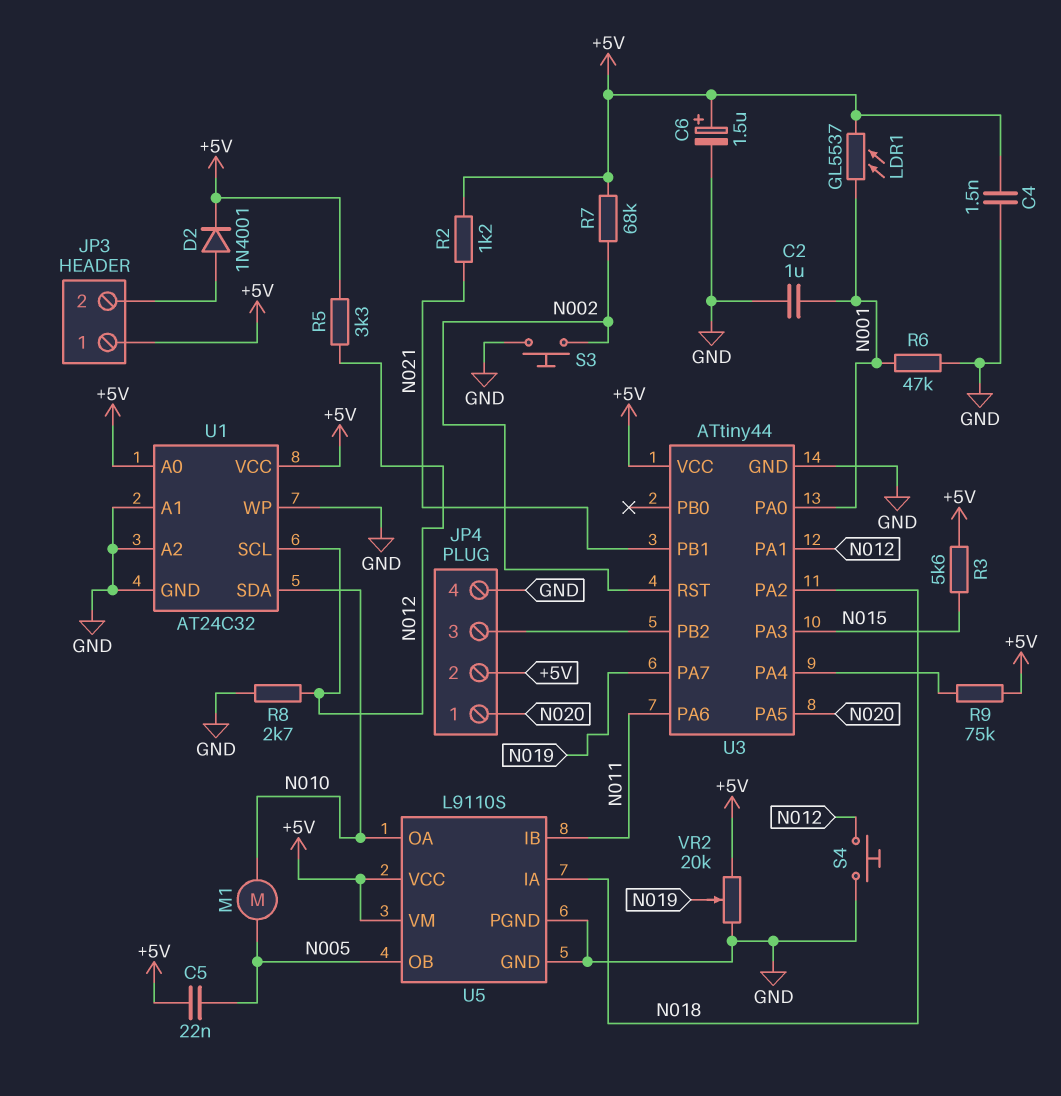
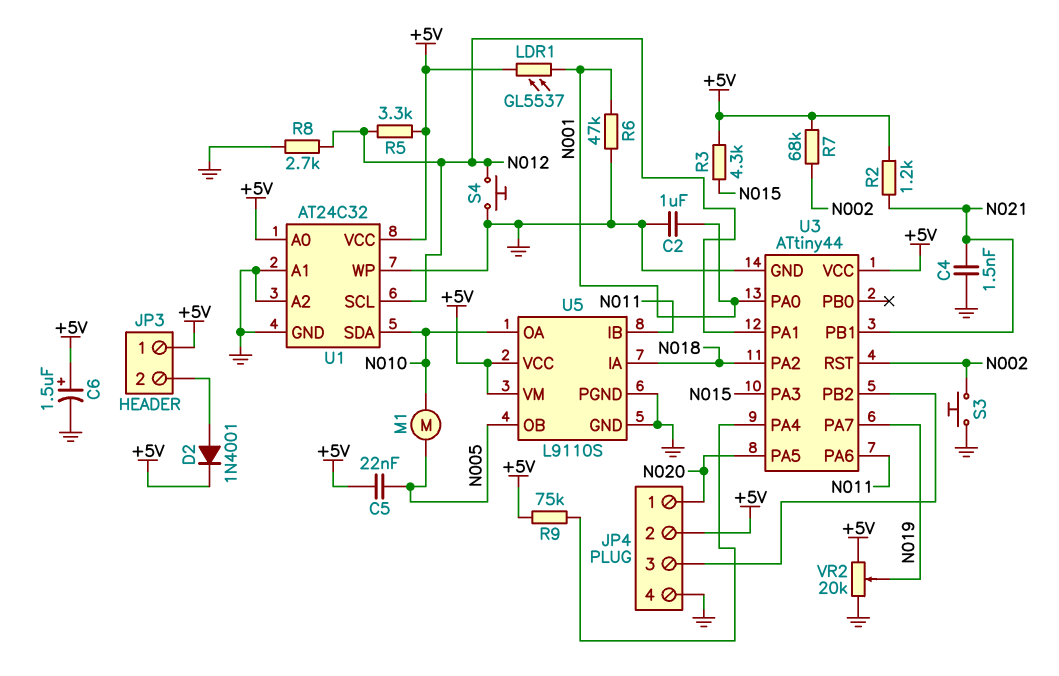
C4: 1.5nF (+5V, GND) -> 1.5nF (GND, N021)
R3: 5.6k (+5V, N015) -> 4.3k (+5V, N015)

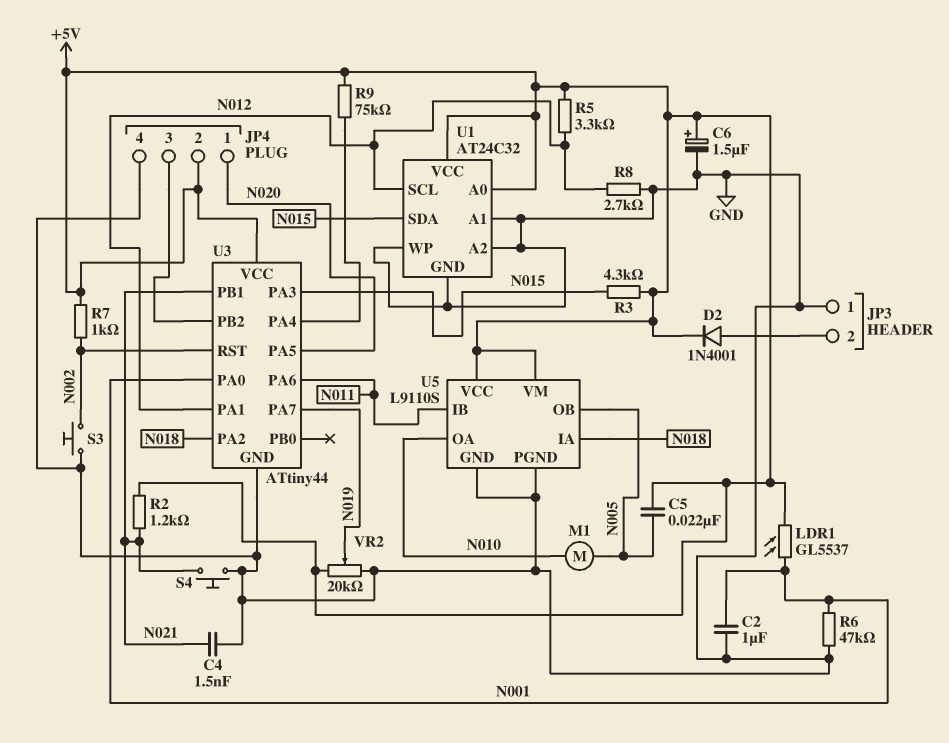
JP3 pin 1: +5V -> GND
R7: 68k (+5V, N002) -> 1k (+5V, N002)
S4: button (GND, N012) -> button (GND, N021)
U1 pin SDA: N010 -> N015

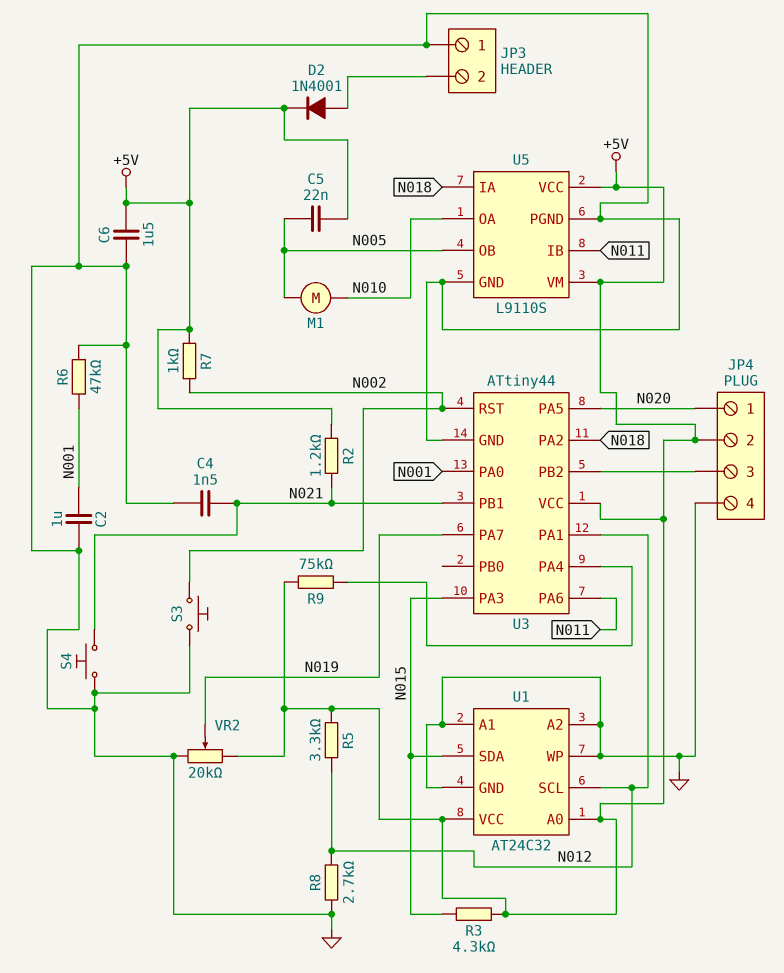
C6: 1.5uF (plus +5V, minus GND) -> 1.5uF (+5V, GND)
LDR1: GL5537 (+5V, N001) -> none

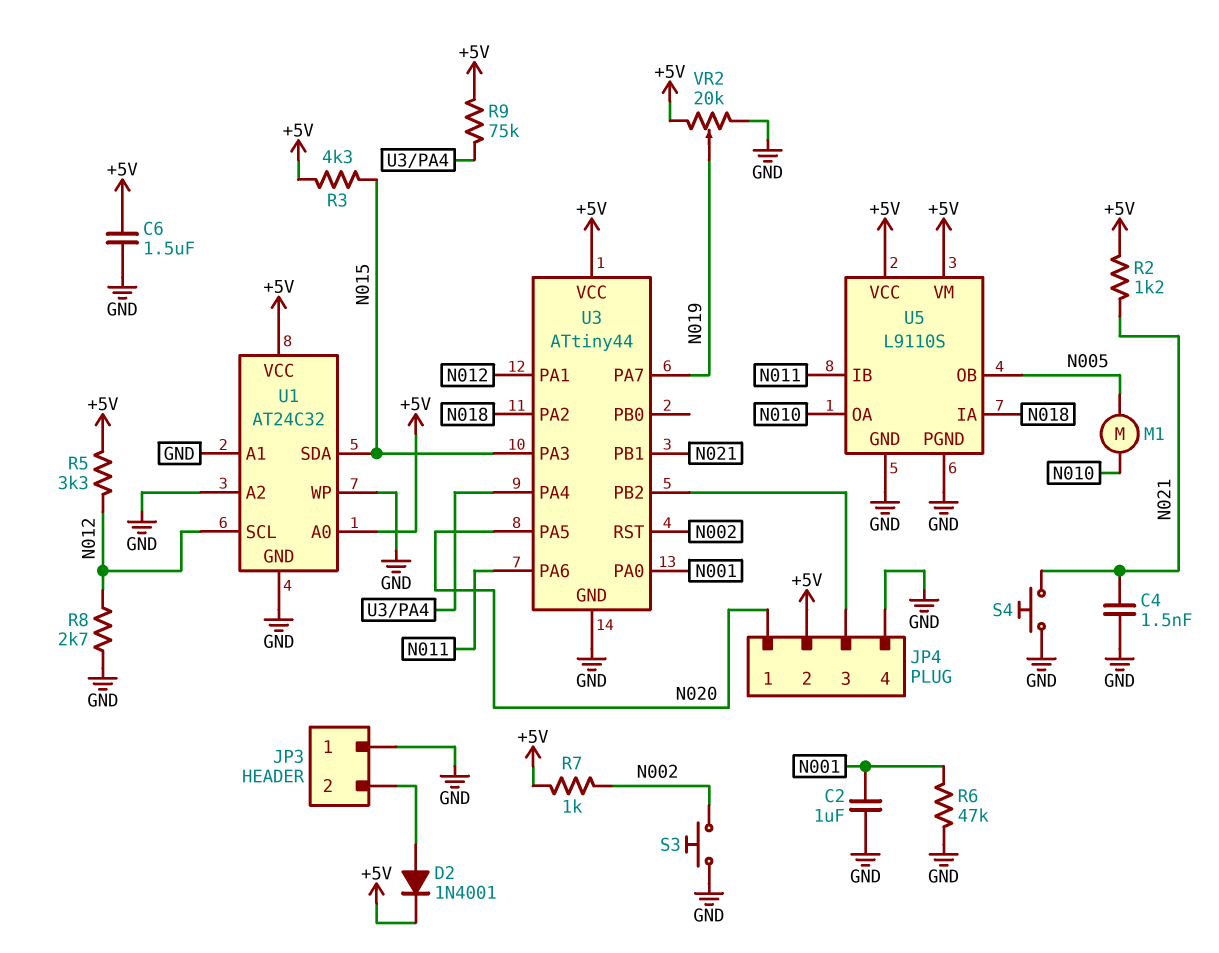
C5: 22nF (+5V, N005) -> none

